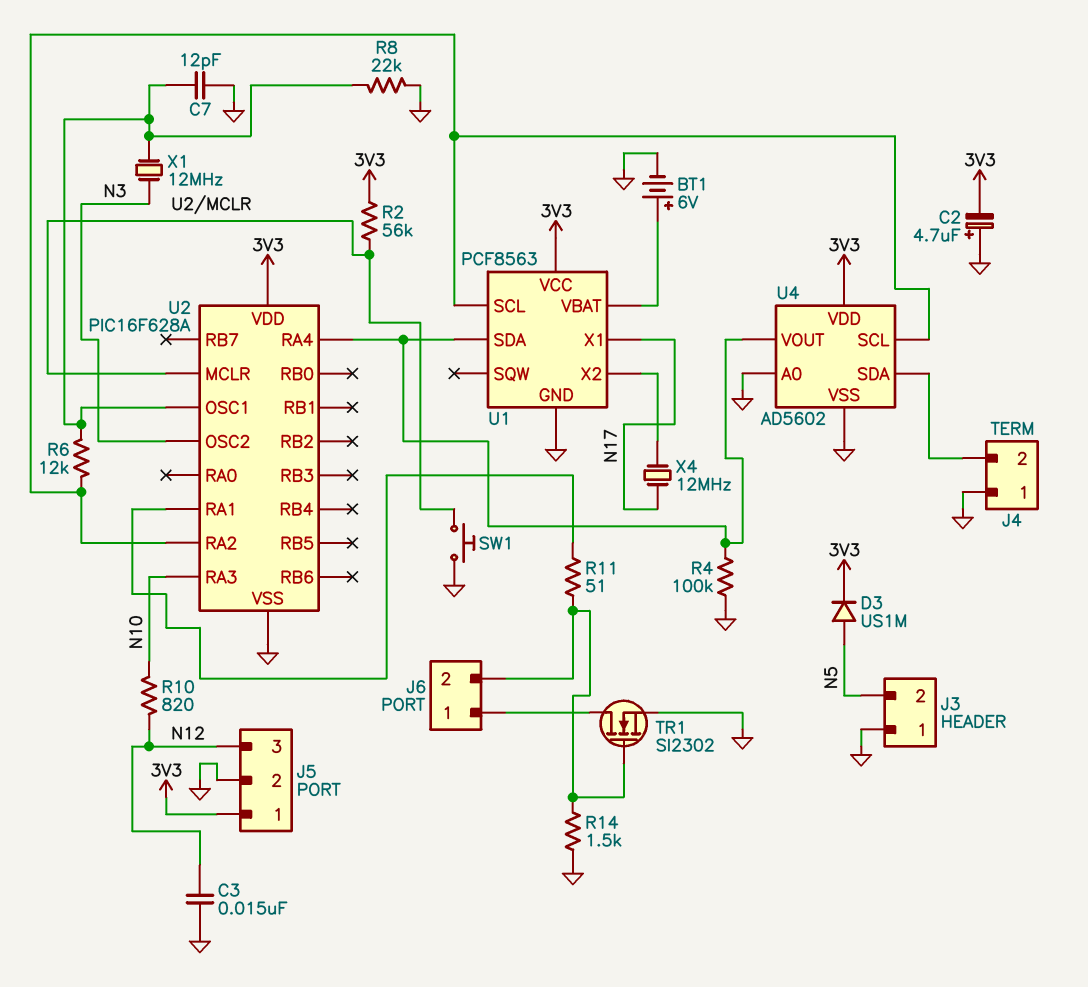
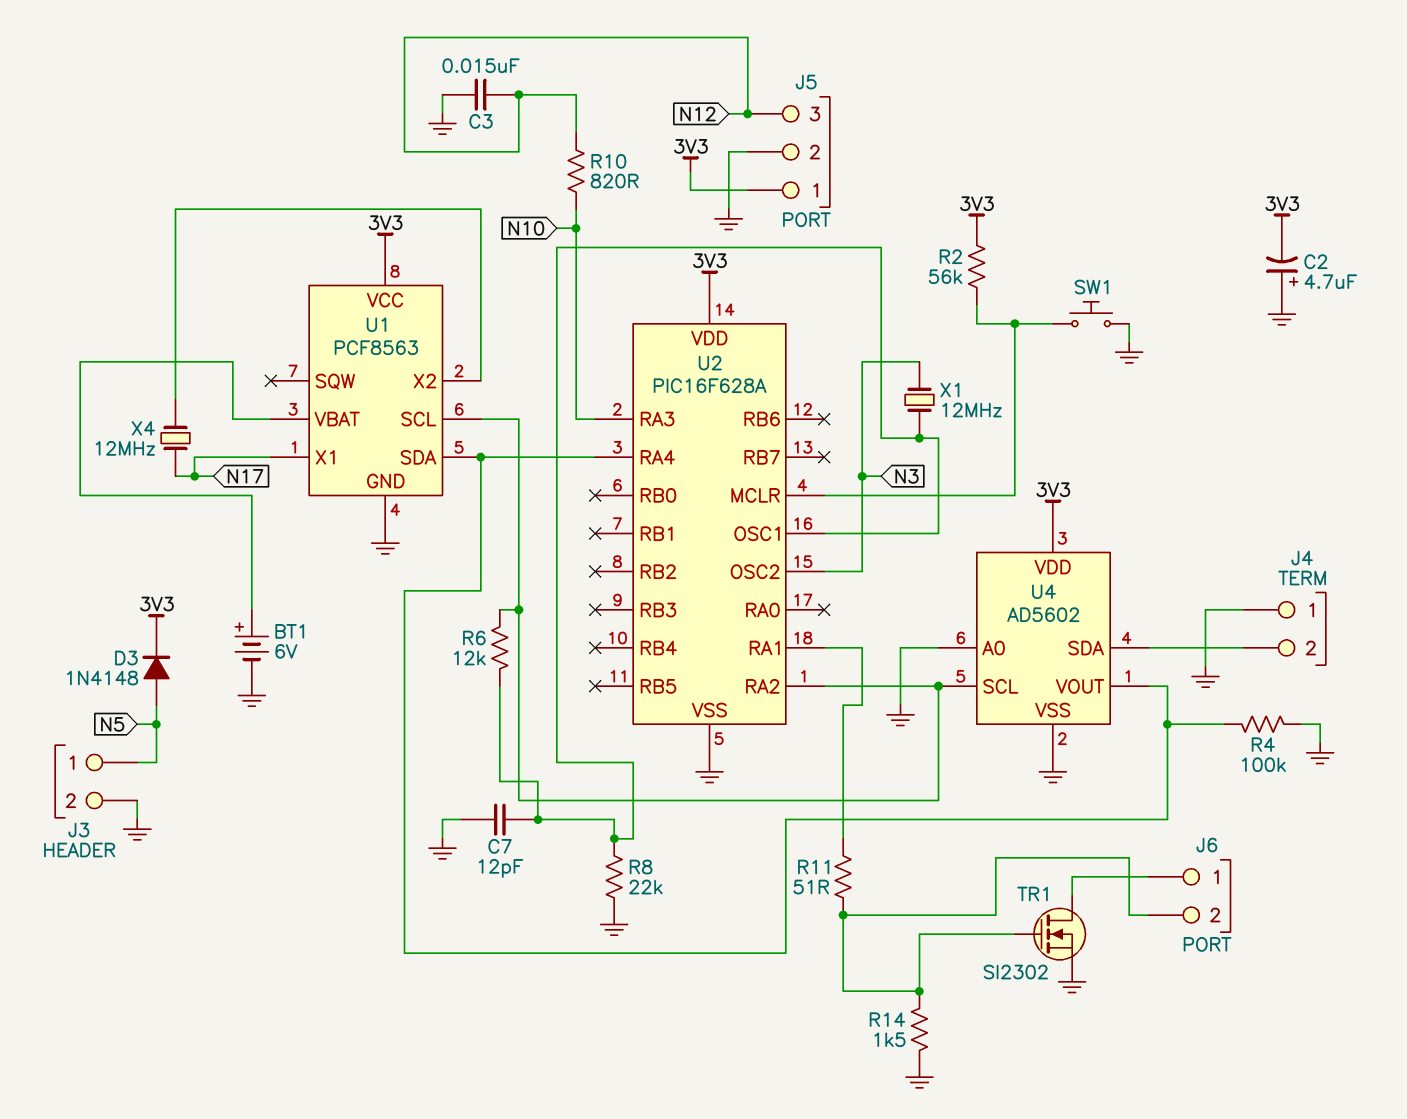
D3: diode US1M (A N5, K 3V3) -> diode 1N4148 (A N5, K 3V3)
J3 pin 1: GND -> N5
J3 pin 2: N5 -> GND

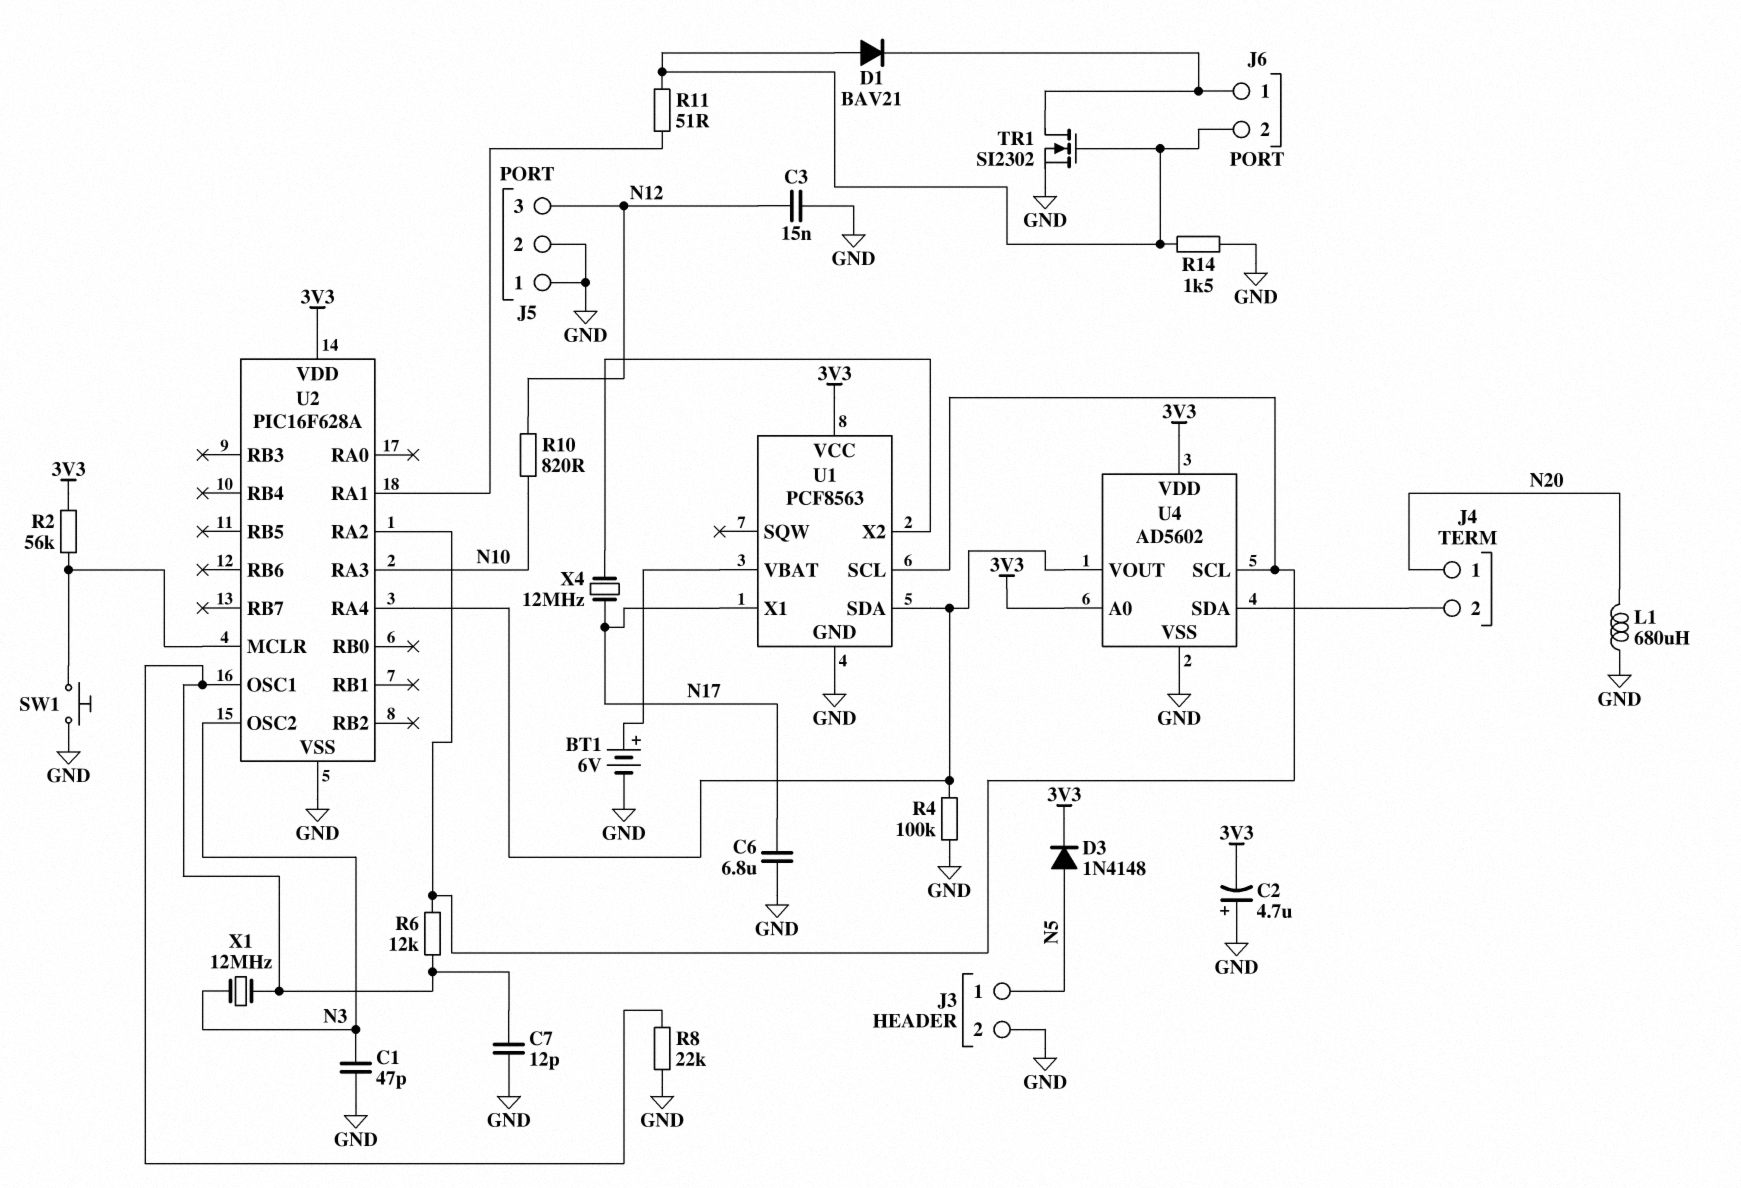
C1: none -> 47pF (GND, N3)
C6: none -> 6.8uF (GND, N17)
D1: none -> diode BAV21 (A J6/2, K J6/1)
J4 pin 1: GND -> N20
J5 pin 1: 3V3 -> GND
L1: none -> 680uH (GND, N20)
U4 pin A0: GND -> 3V3

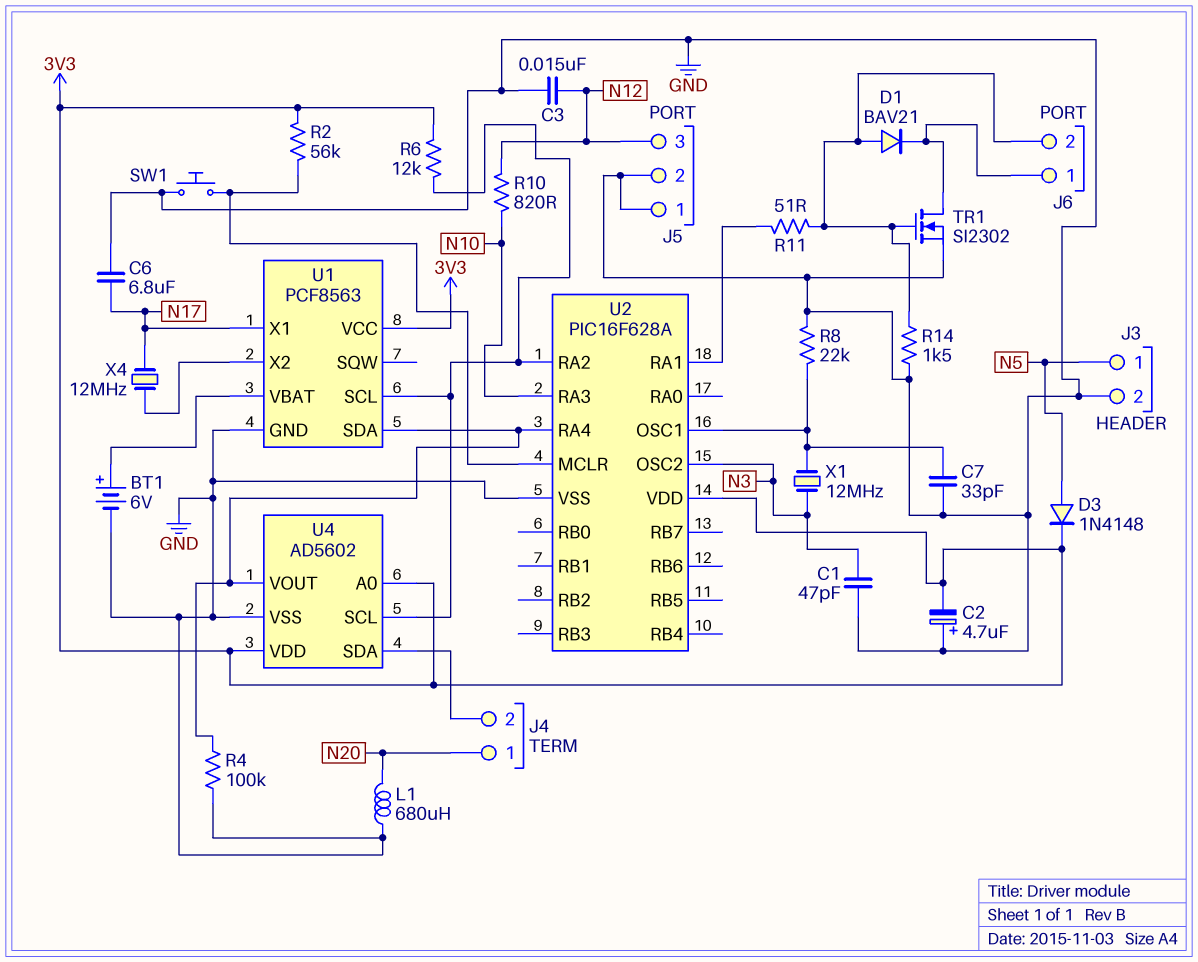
C7: 12pF (GND, U2/OSC1) -> 33pF (GND, U2/OSC1)
R6: 12k (U1/SCL, U2/OSC1) -> 12k (3V3, U1/SCL)

